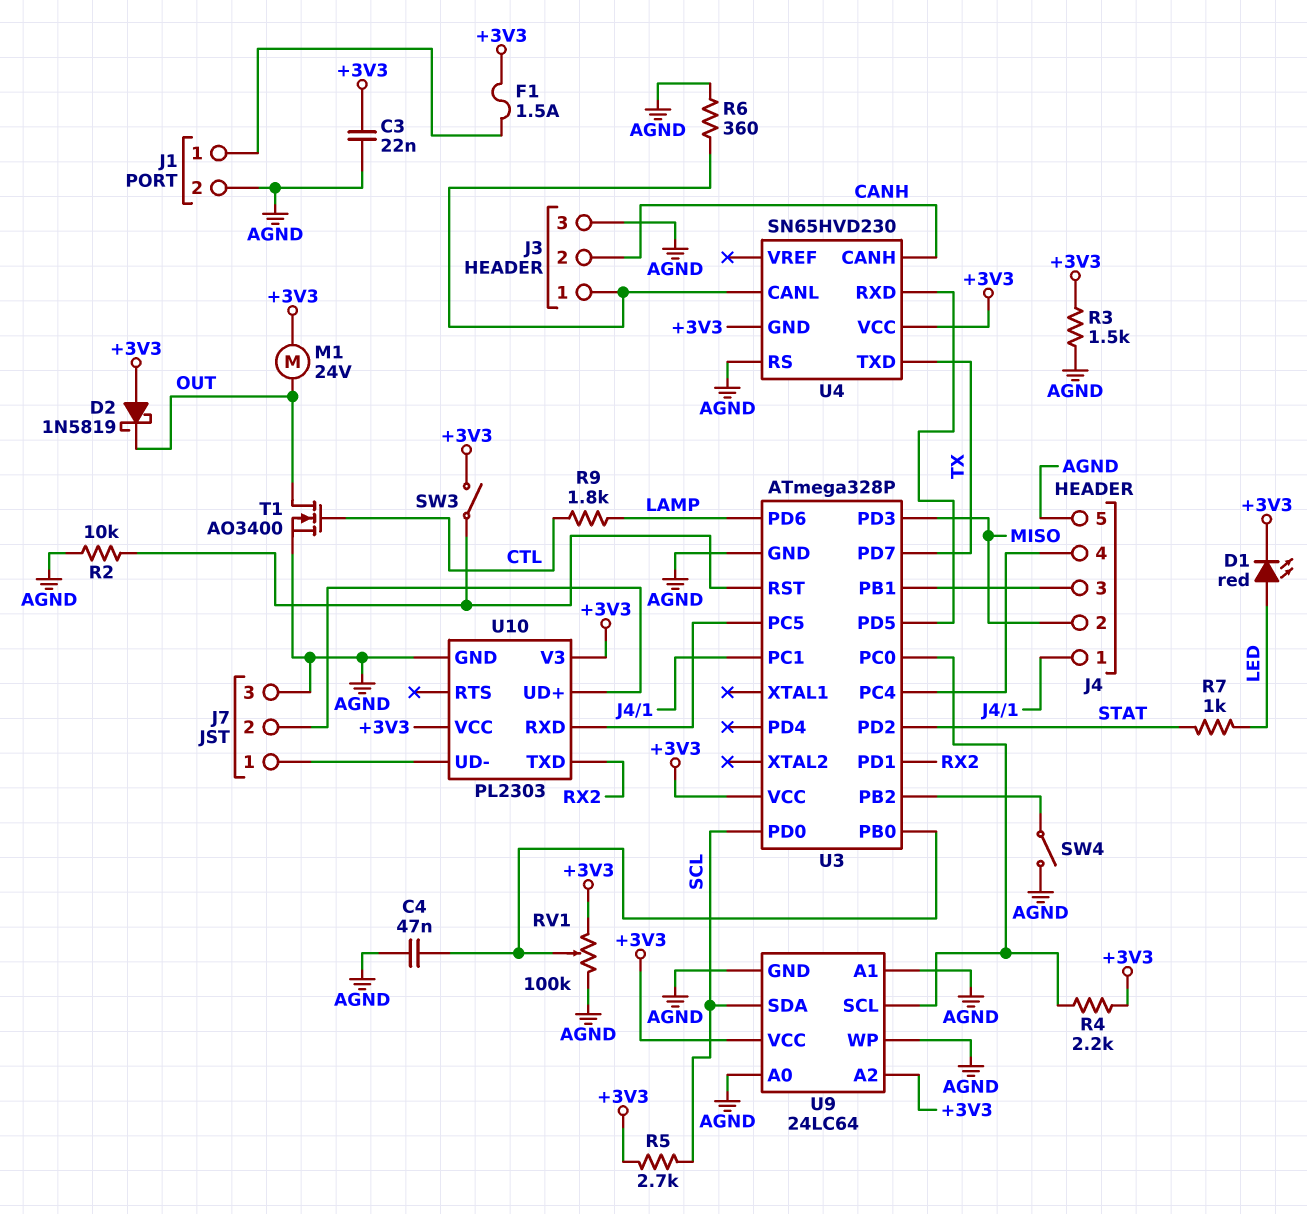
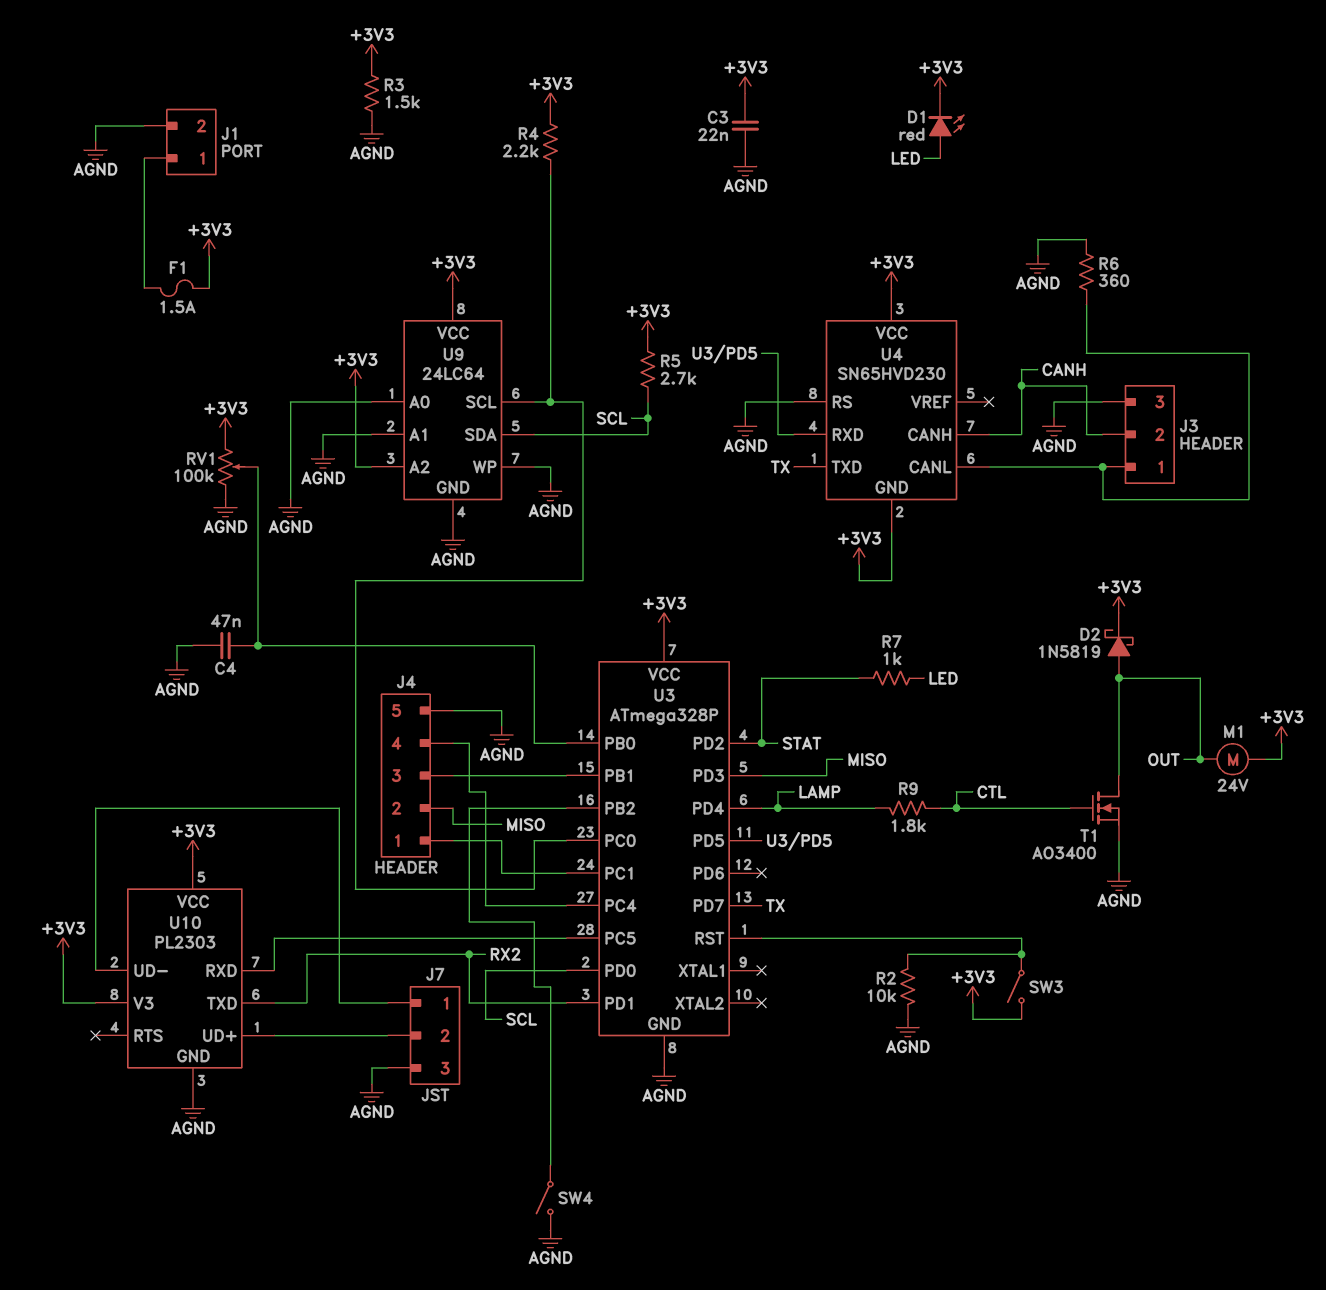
D2: schottky 1N5819 (A +3V3, K OUT) -> schottky 1N5819 (A OUT, K +3V3)
U3 pin PD4: none -> LAMP
U3 pin PD6: LAMP -> none

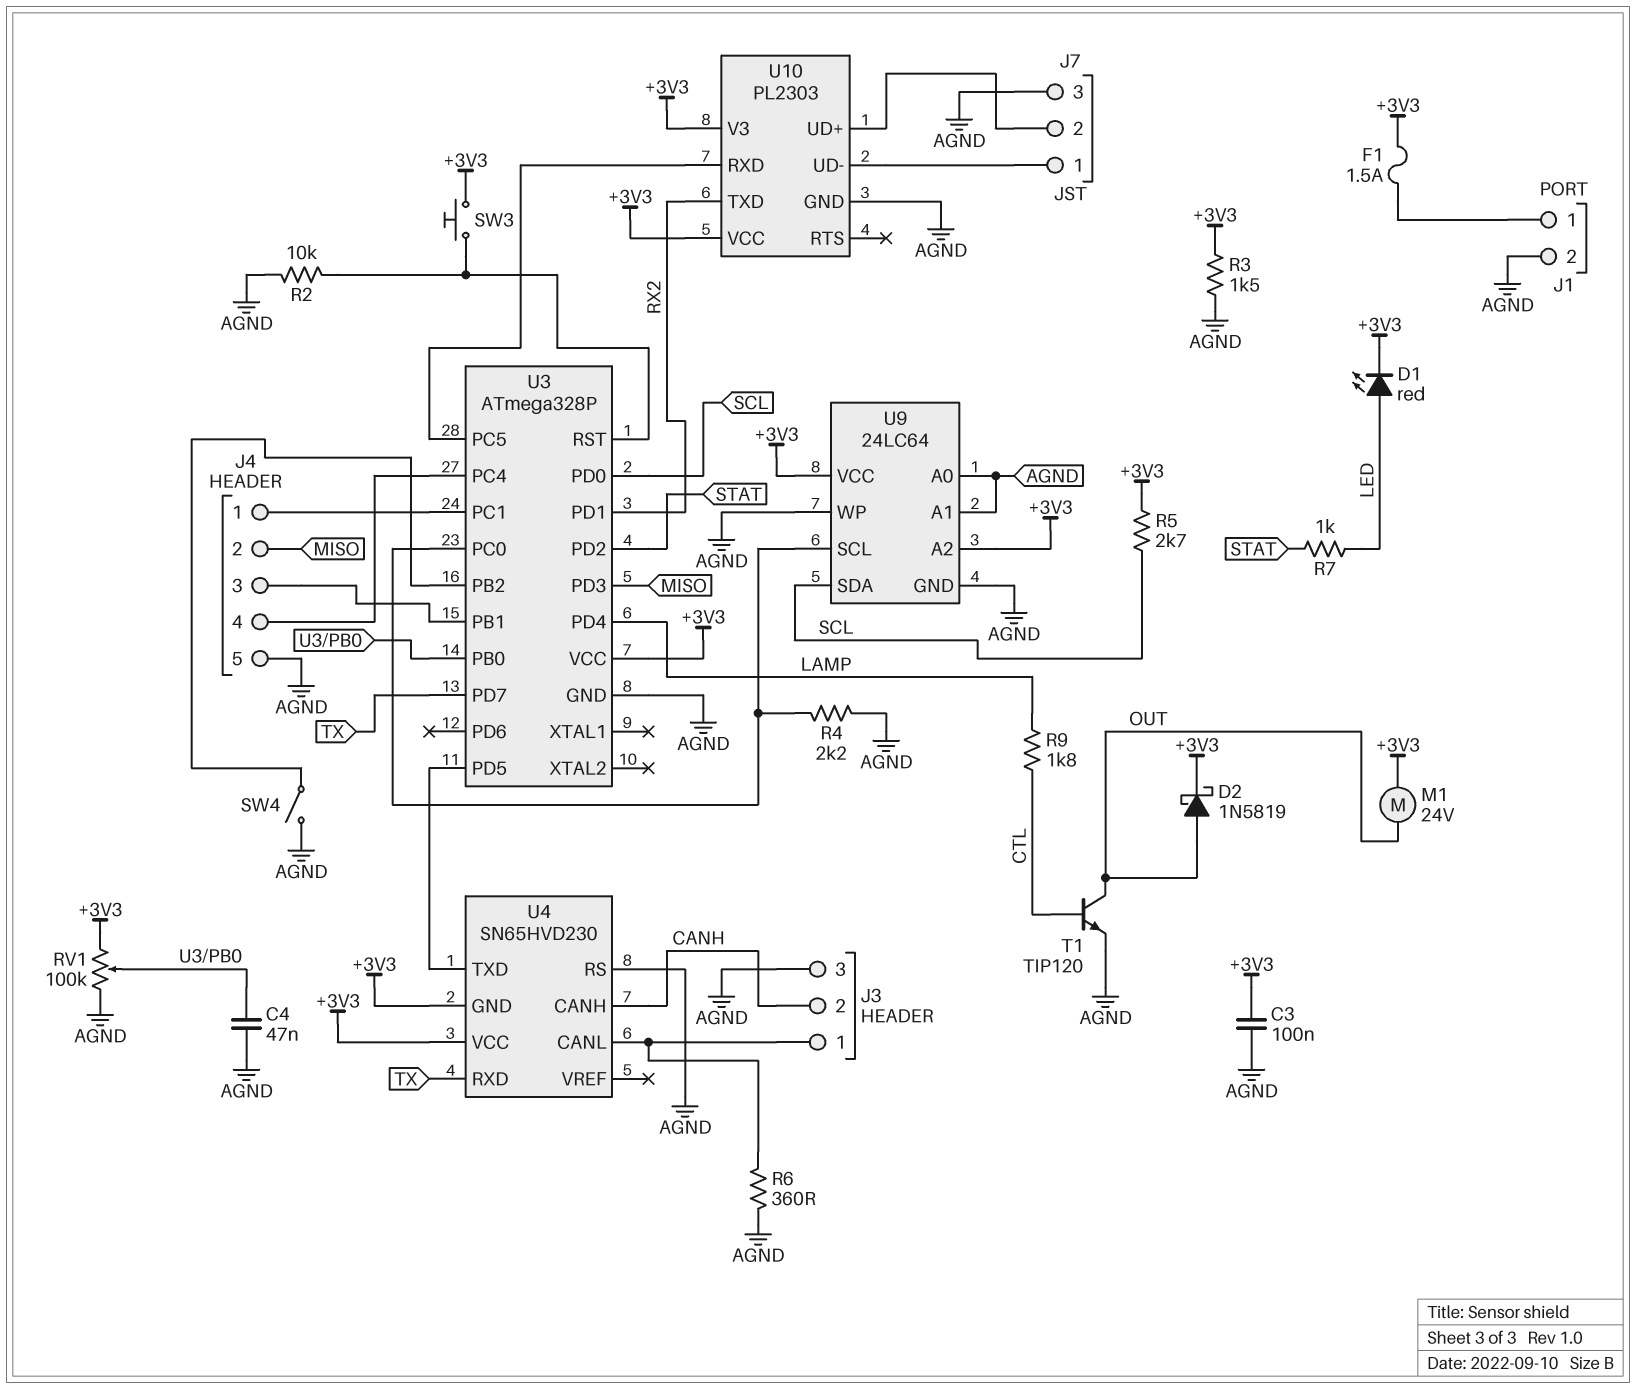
C3: 22nF (+3V3, AGND) -> 100nF (+3V3, AGND)
R4: 2.2k (+3V3, U3/PC0) -> 2.2k (AGND, U3/PC0)
SW3: switch (+3V3, U3/RST) -> button (+3V3, U3/RST)
T1: NMOS AO3400 (G CTL, D OUT, S AGND) -> NPN TIP120 (B CTL, C OUT, E AGND)
U4 pin RXD: U3/PD5 -> TX
U4 pin TXD: TX -> U3/PD5

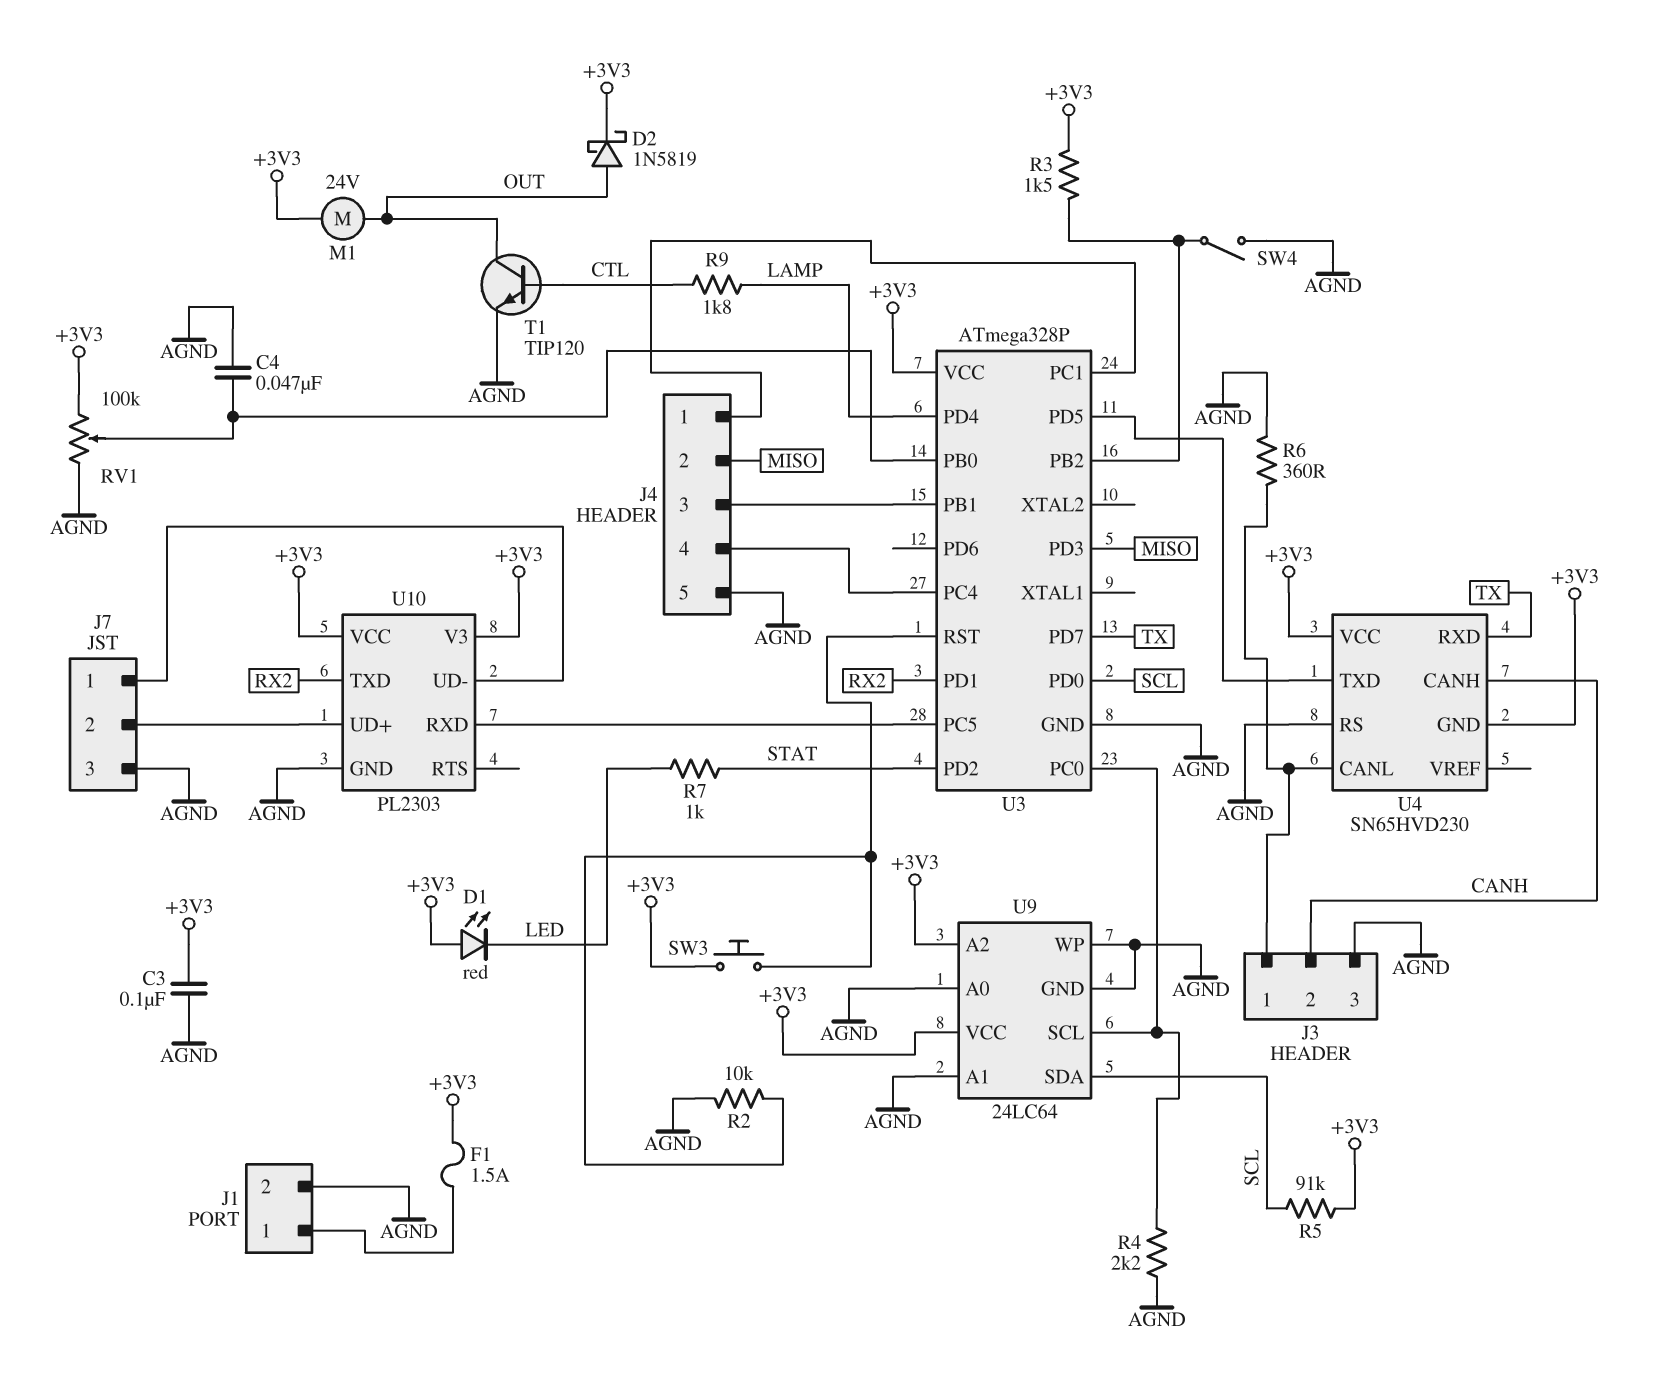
D1: LED red (A LED, K +3V3) -> LED red (A +3V3, K LED)
R3: 1.5k (+3V3, AGND) -> 1.5k (+3V3, U3/PB2)
R5: 2.7k (+3V3, SCL) -> 91k (+3V3, SCL)

